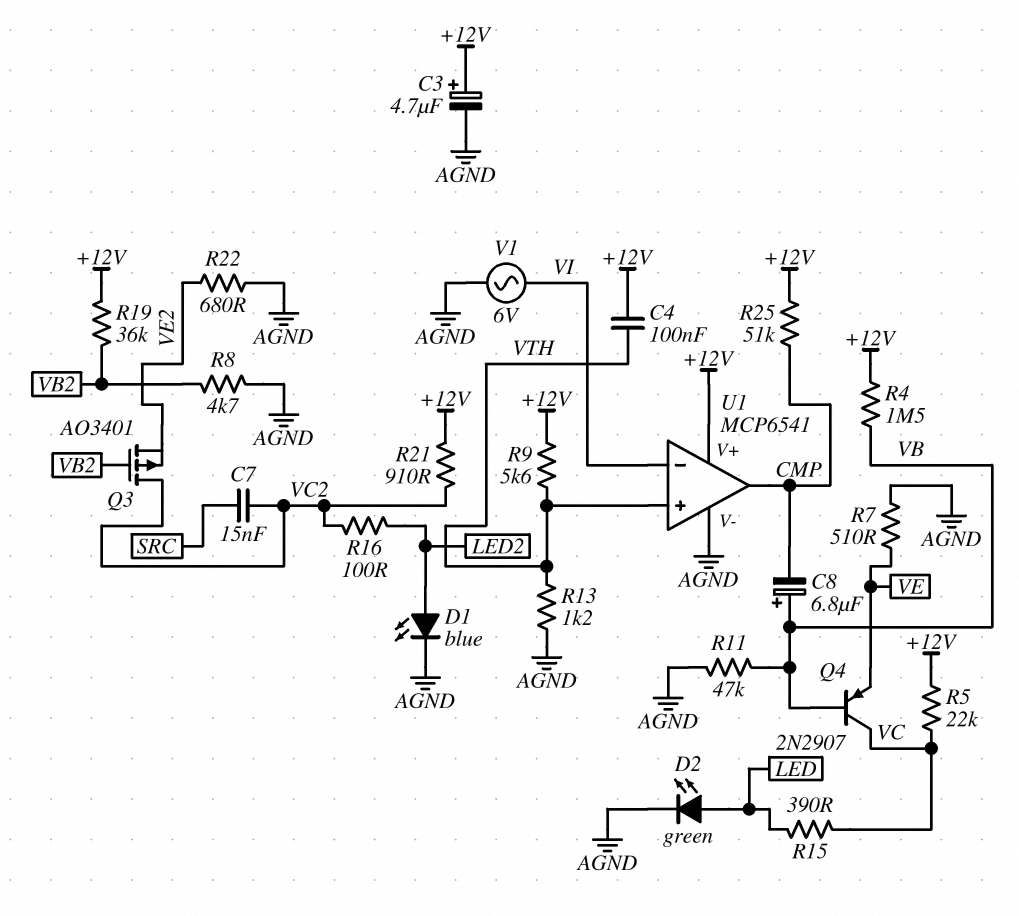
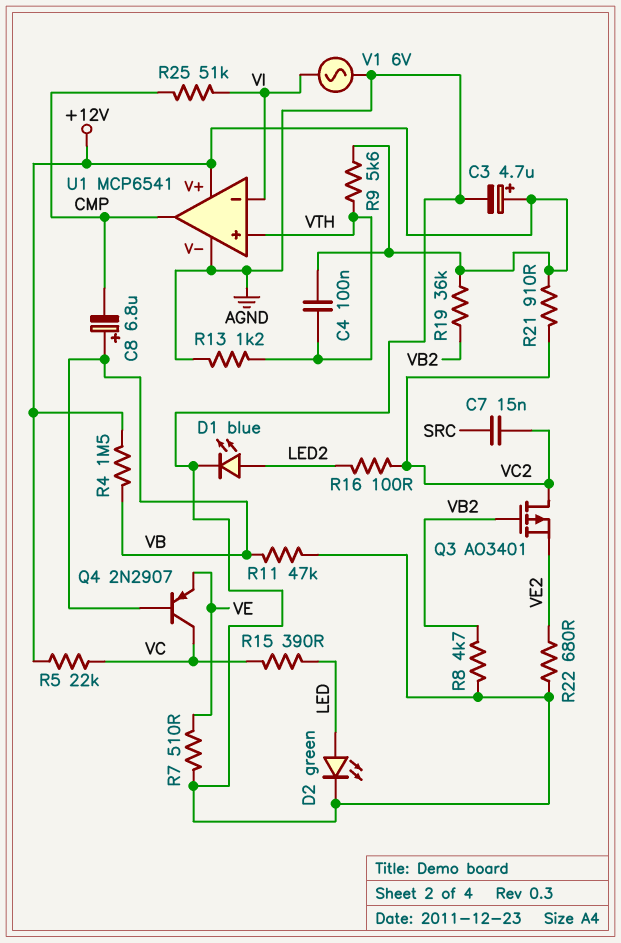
R25: 51k (+12V, CMP) -> 51k (CMP, VI)

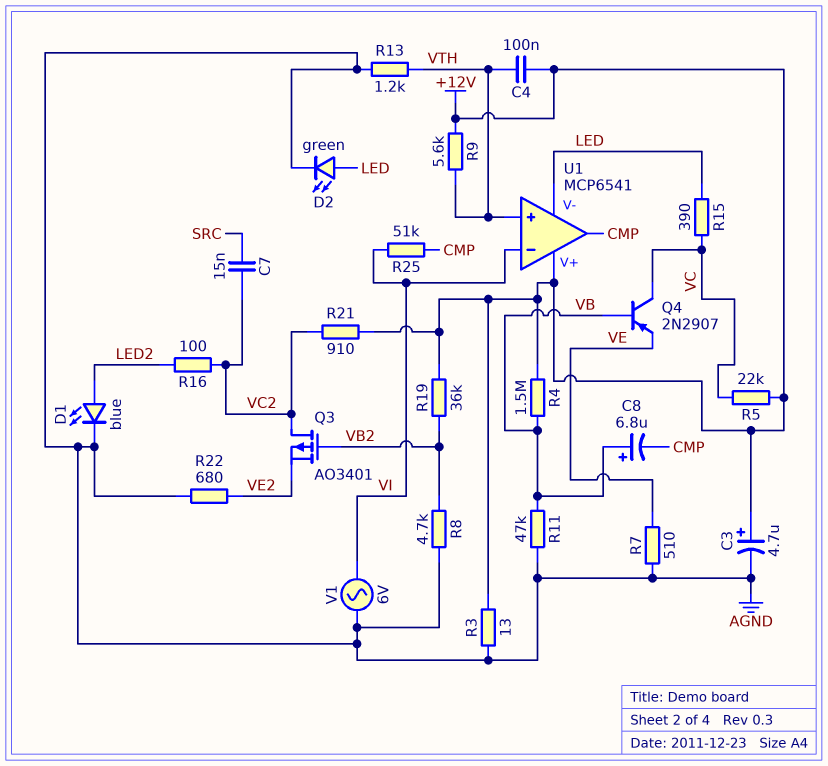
R3: none -> 13 (+12V, AGND)
U1 pin V-: AGND -> LED

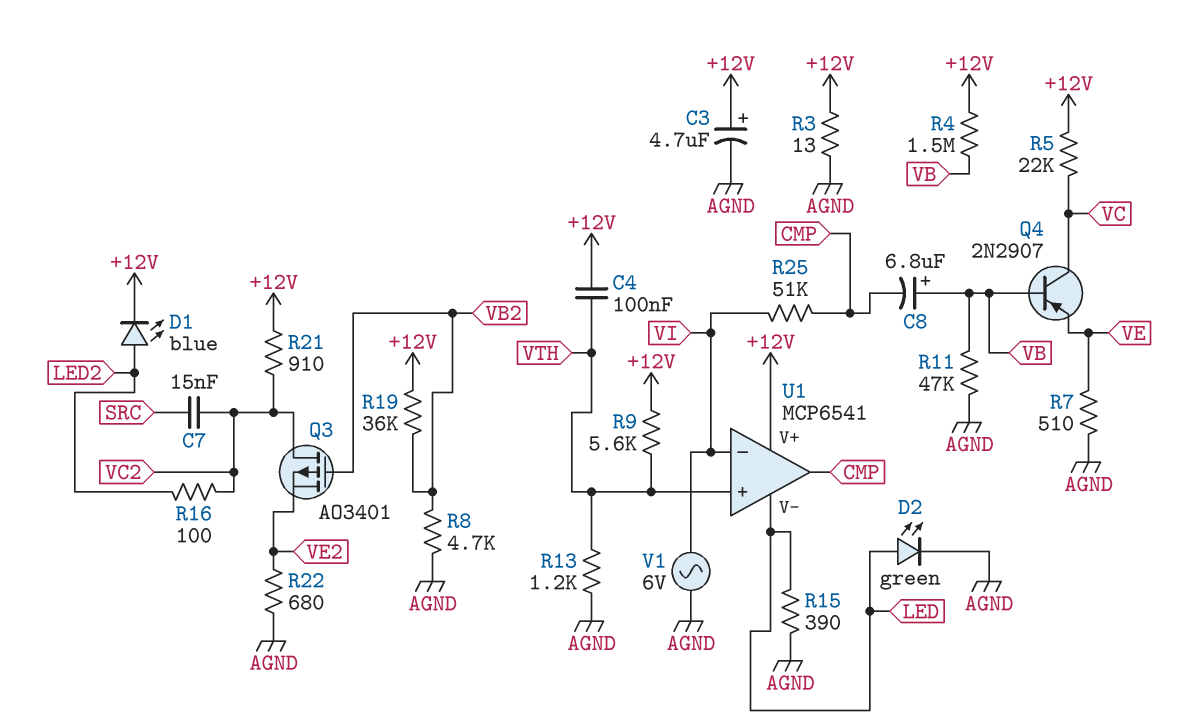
D1: LED blue (A LED2, K AGND) -> LED blue (A LED2, K +12V)
R15: 390 (LED, VC) -> 390 (AGND, LED)

